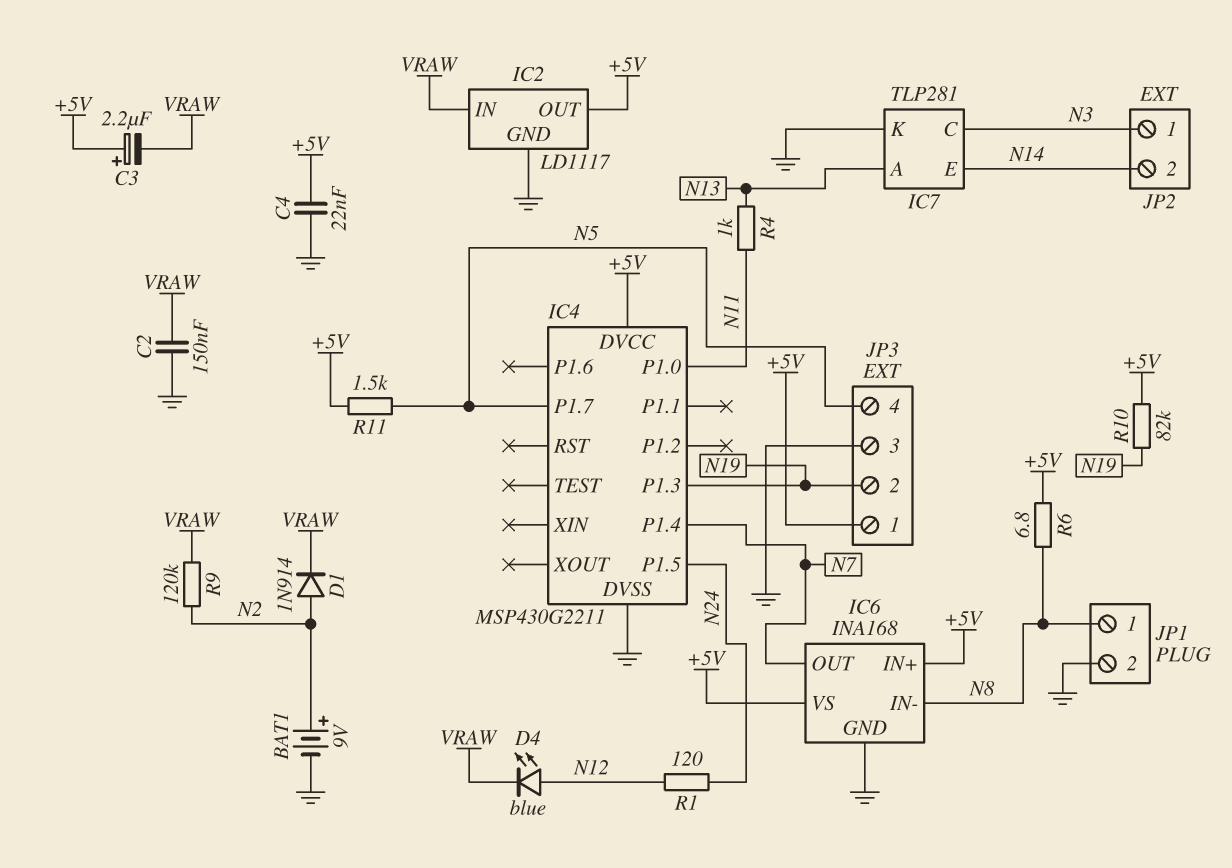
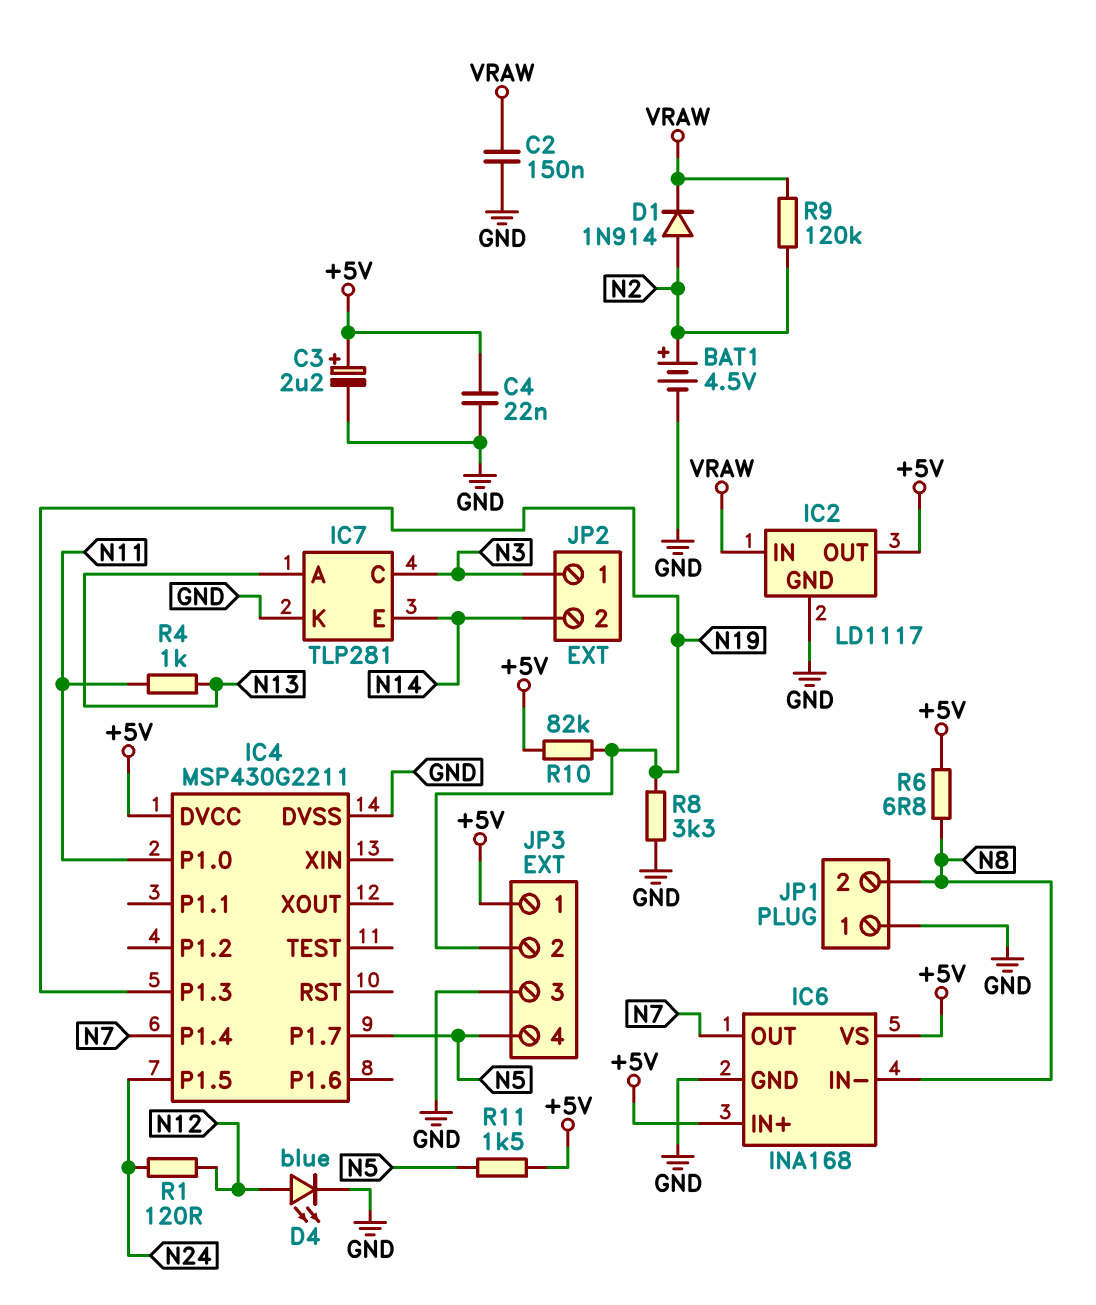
BAT1: 9V (plus N2, minus GND) -> 4.5V (plus N2, minus GND)
C3: 2.2uF (plus +5V, minus VRAW) -> 2.2uF (plus +5V, minus GND)
D4: LED blue (A N12, K VRAW) -> LED blue (A N12, K GND)
JP1 pin 1: N8 -> GND
JP1 pin 2: GND -> N8
R8: none -> 3.3k (GND, N19)

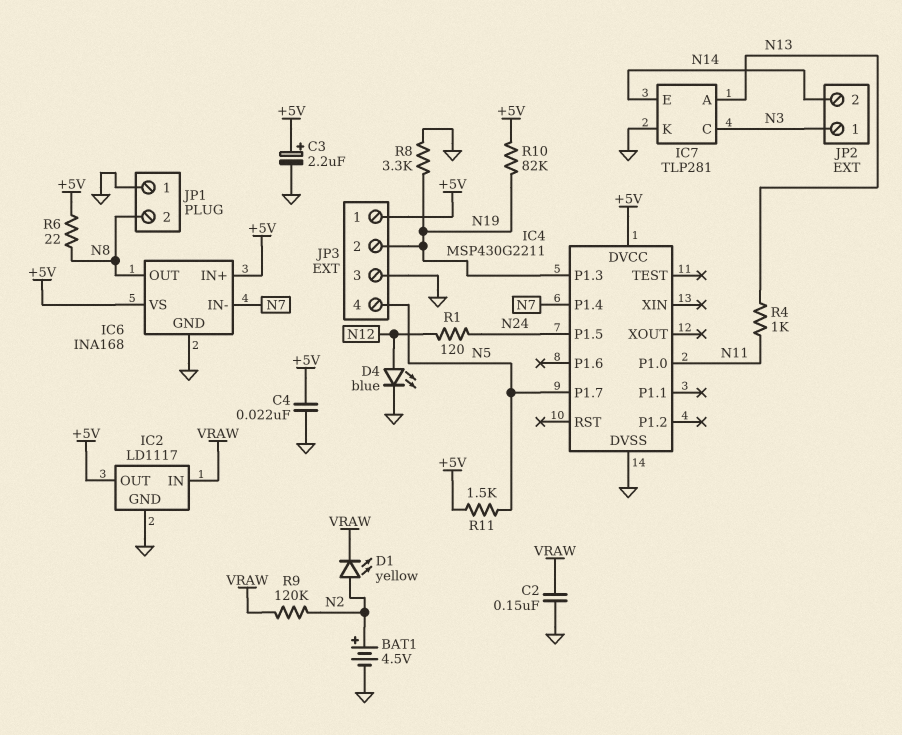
D1: diode 1N914 (A N2, K VRAW) -> LED yellow (A N2, K VRAW)
IC6 pin IN-: N8 -> N7
IC6 pin OUT: N7 -> N8
R6: 6.8 (+5V, N8) -> 22 (+5V, N8)

